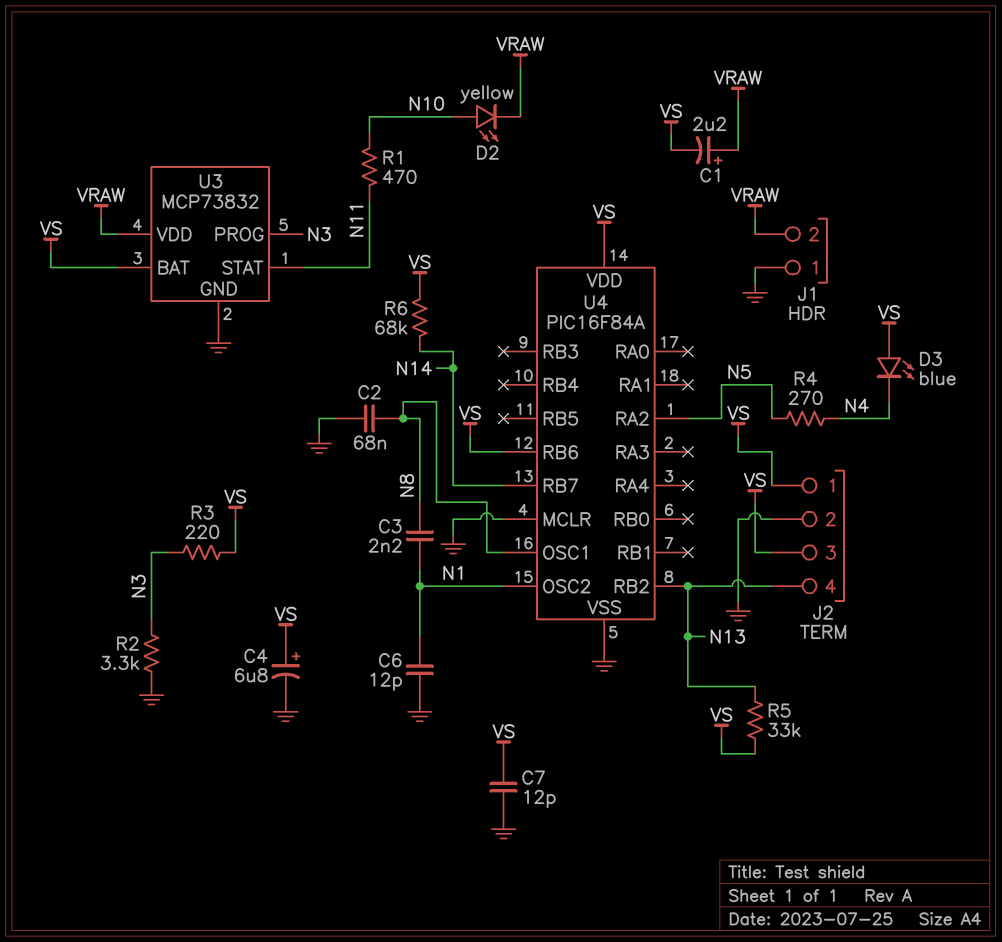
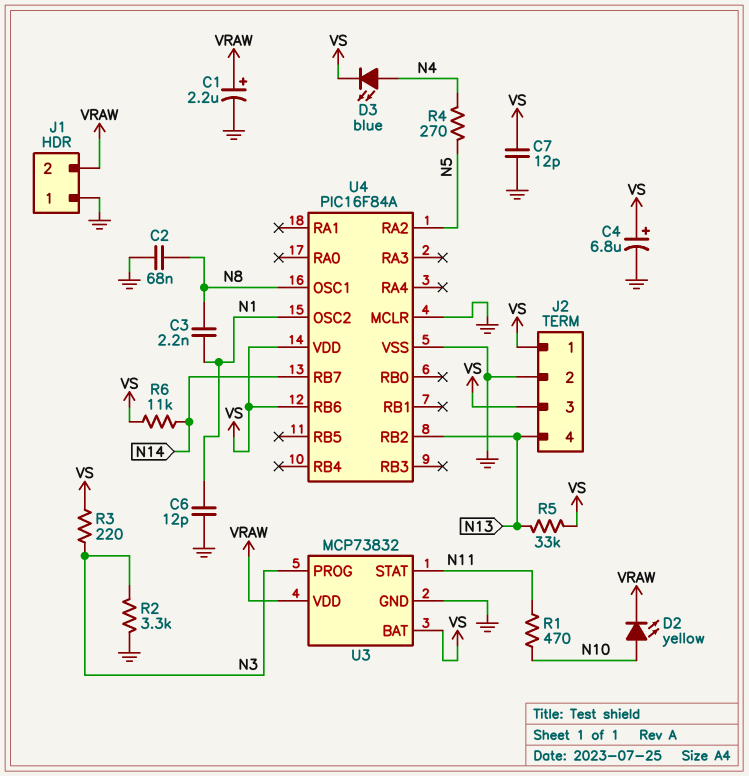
C1: 2.2uF (plus VRAW, minus VS) -> 2.2uF (plus VRAW, minus GND)
D3: LED blue (A VS, K N4) -> LED blue (A N4, K VS)
R6: 68k (N14, VS) -> 11k (N14, VS)

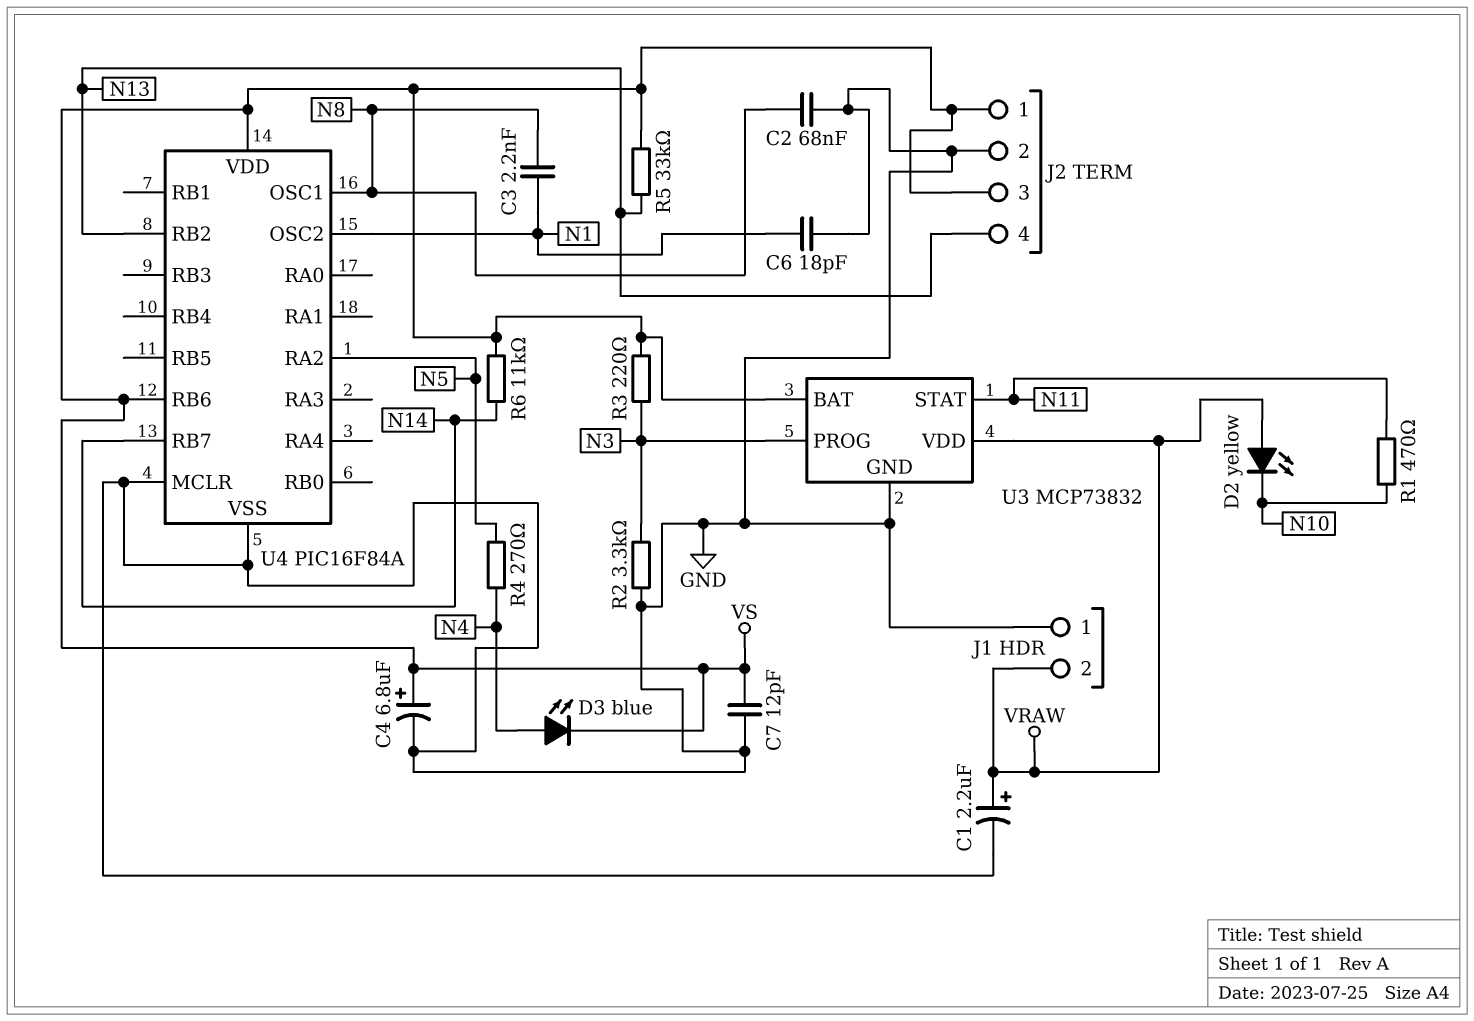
C6: 12pF (GND, N1) -> 18pF (GND, N1)
D2: LED yellow (A N10, K VRAW) -> LED yellow (A VRAW, K N10)

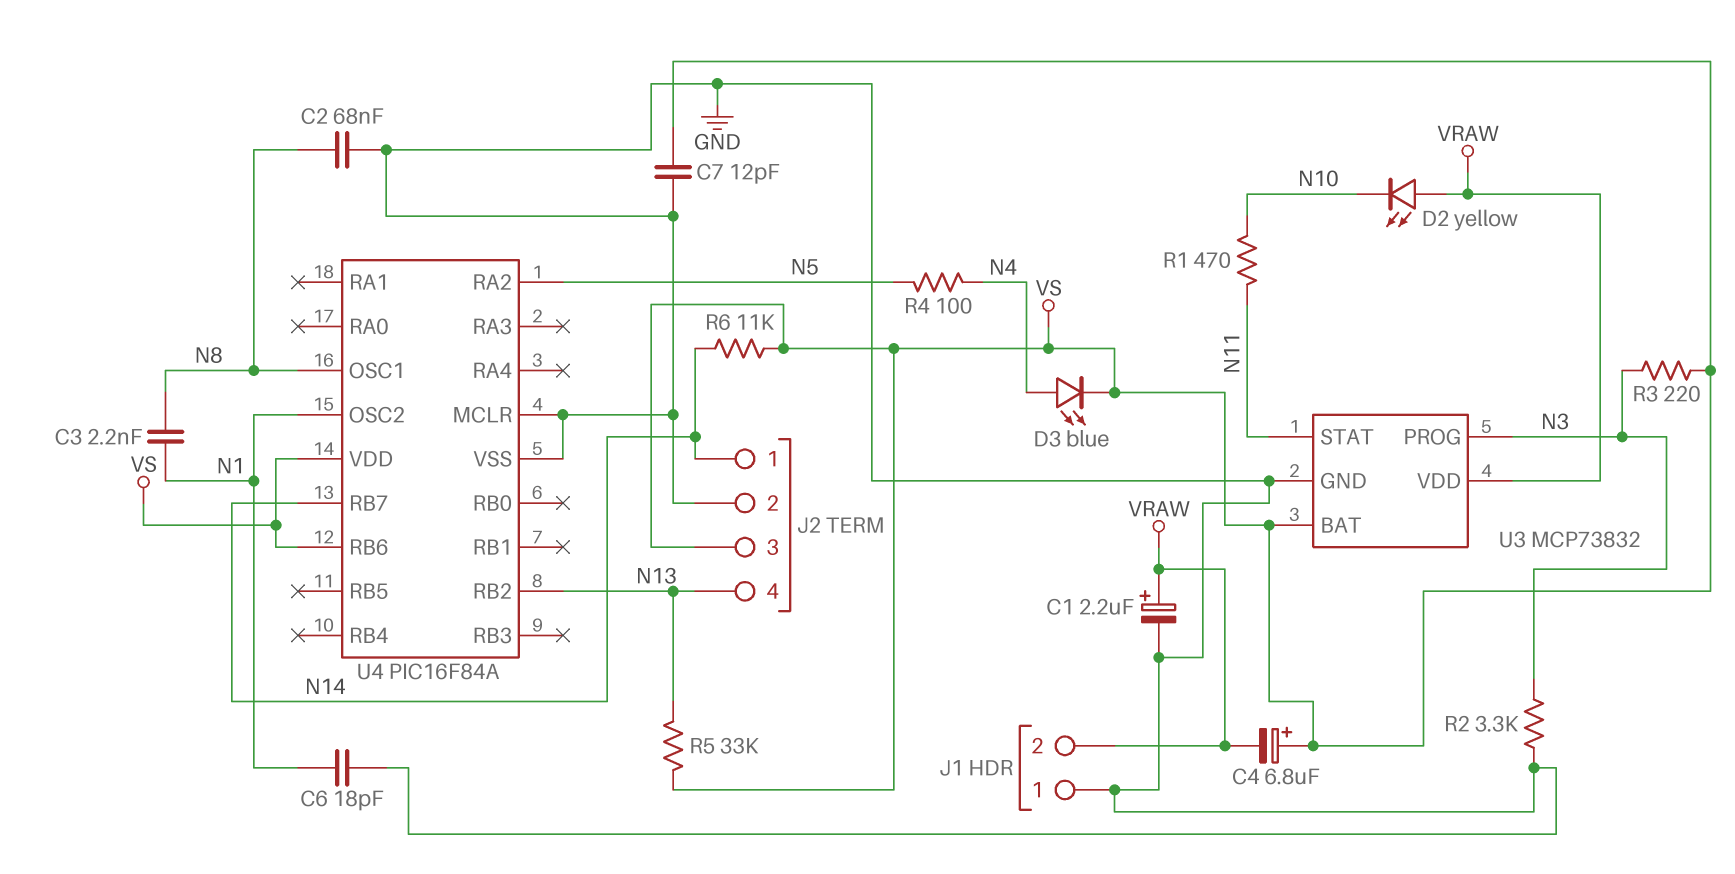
C4: 6.8uF (plus VS, minus GND) -> 6.8uF (plus VS, minus VRAW)
J2 pin 1: VS -> N14
R4: 270 (N4, N5) -> 100 (N4, N5)

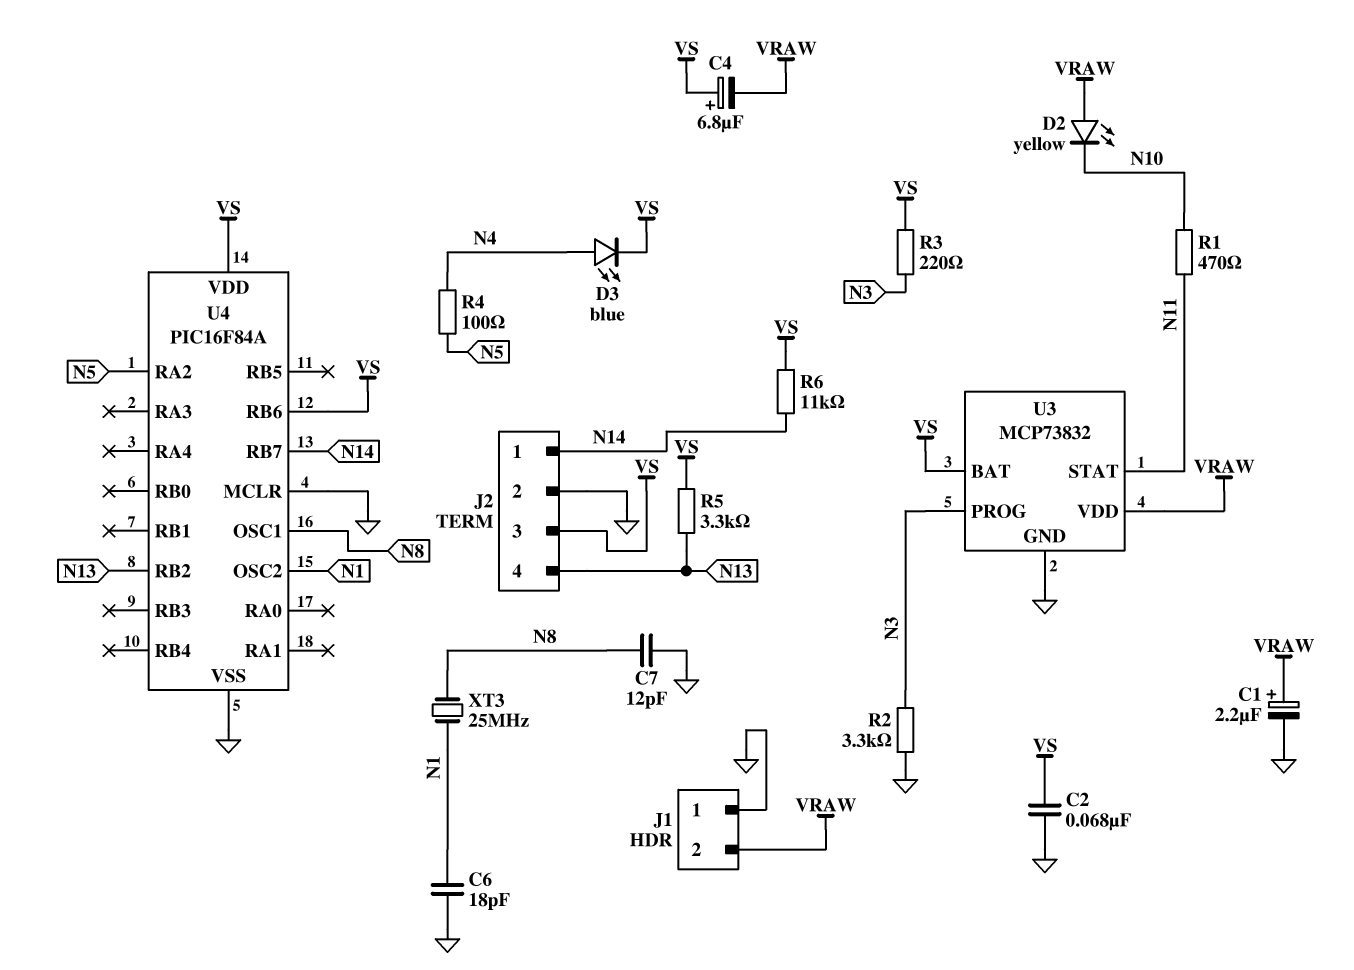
C2: 68nF (GND, N8) -> 68nF (GND, VS)
C3: 2.2nF (N1, N8) -> none
C7: 12pF (GND, VS) -> 12pF (GND, N8)
R5: 33k (N13, VS) -> 3.3k (N13, VS)
XT3: none -> 25MHz (N1, N8)

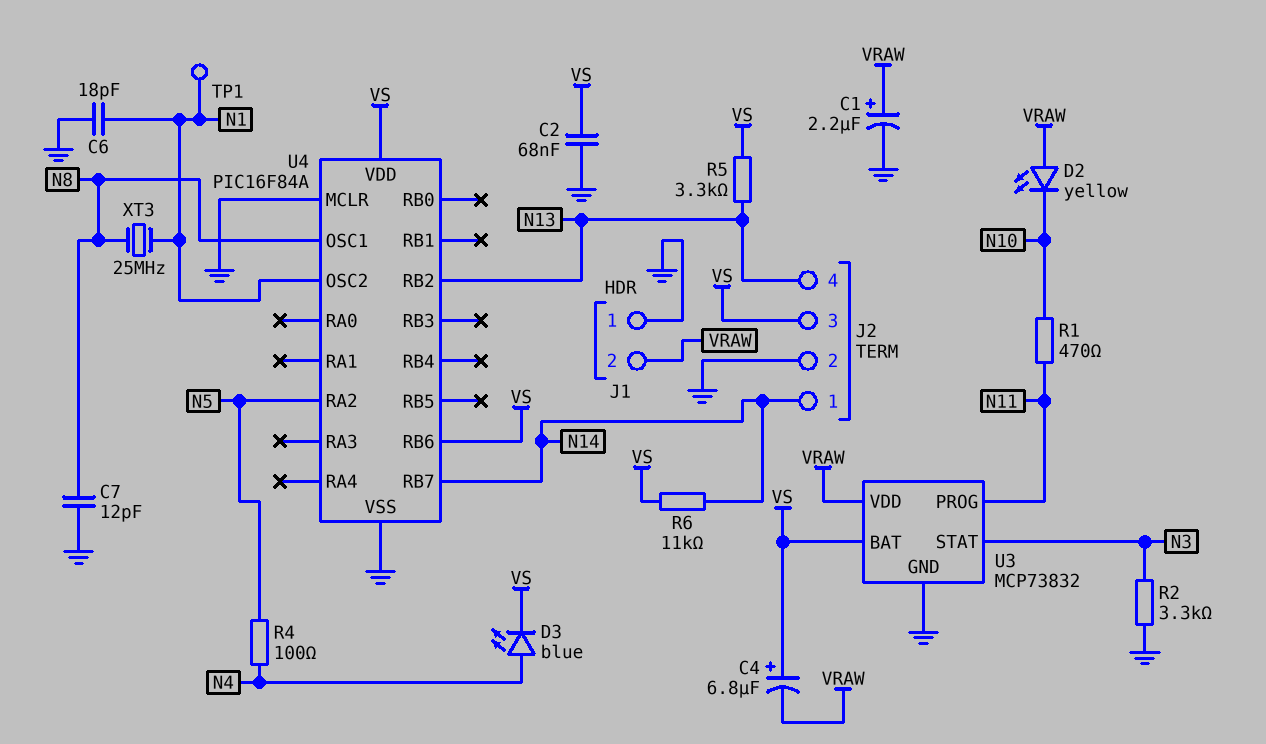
R3: 220 (N3, VS) -> none
TP1: none -> test point (N1)
U3 pin PROG: N3 -> N11
U3 pin STAT: N11 -> N3

